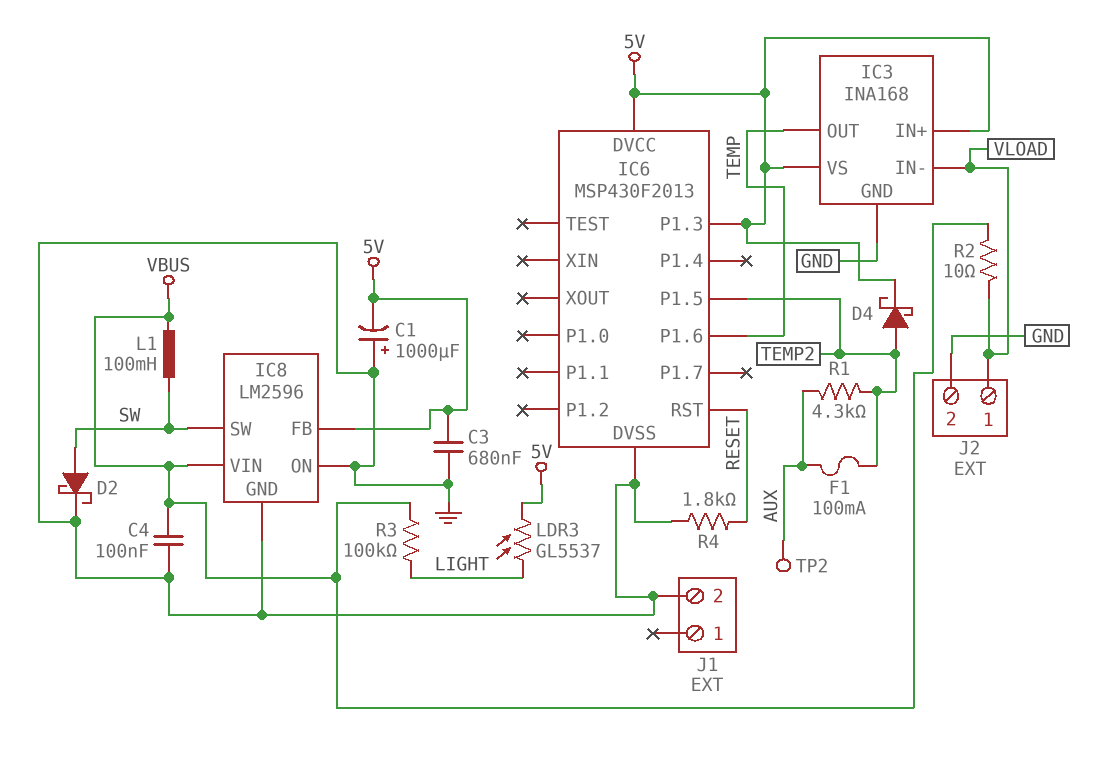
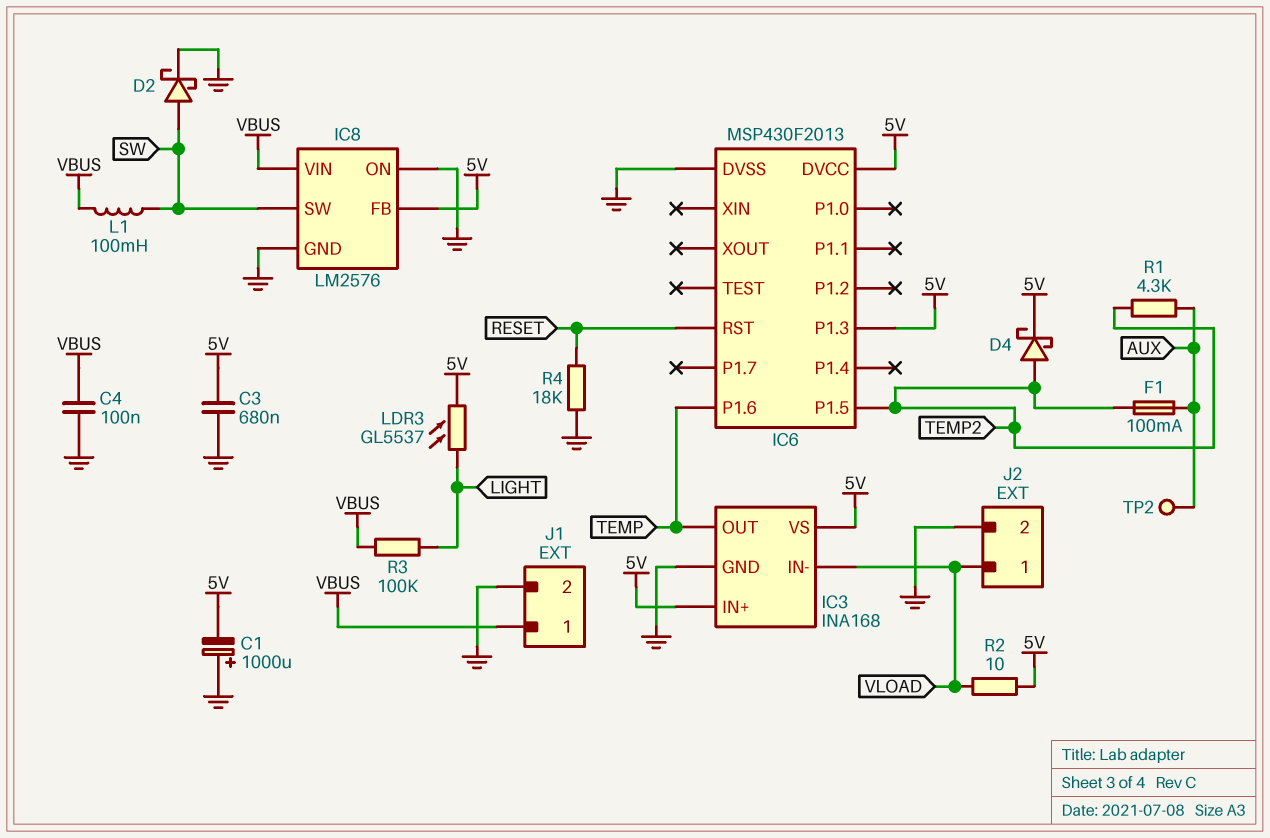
IC8: LM2596 -> LM2576
J1 pin 1: none -> VBUS
R2: 10 (VBUS, VLOAD) -> 10 (5V, VLOAD)
R4: 1.8k (GND, RESET) -> 18k (GND, RESET)

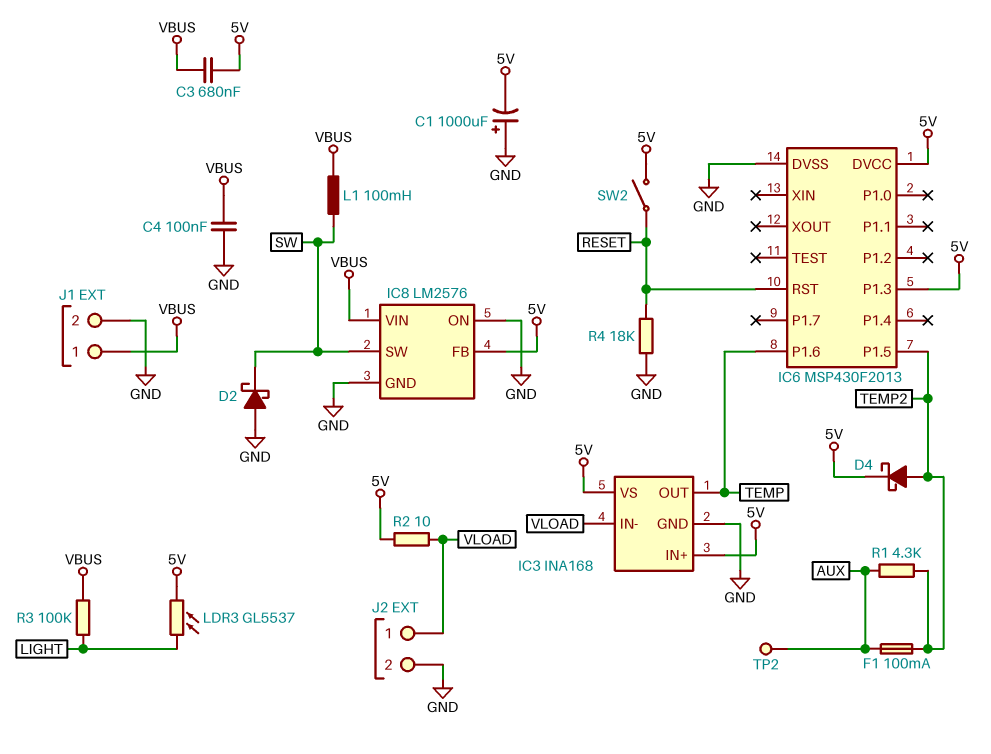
C3: 680nF (5V, GND) -> 680nF (5V, VBUS)
D2: schottky (A SW, K GND) -> schottky (A GND, K SW)
SW2: none -> switch (5V, RESET)

